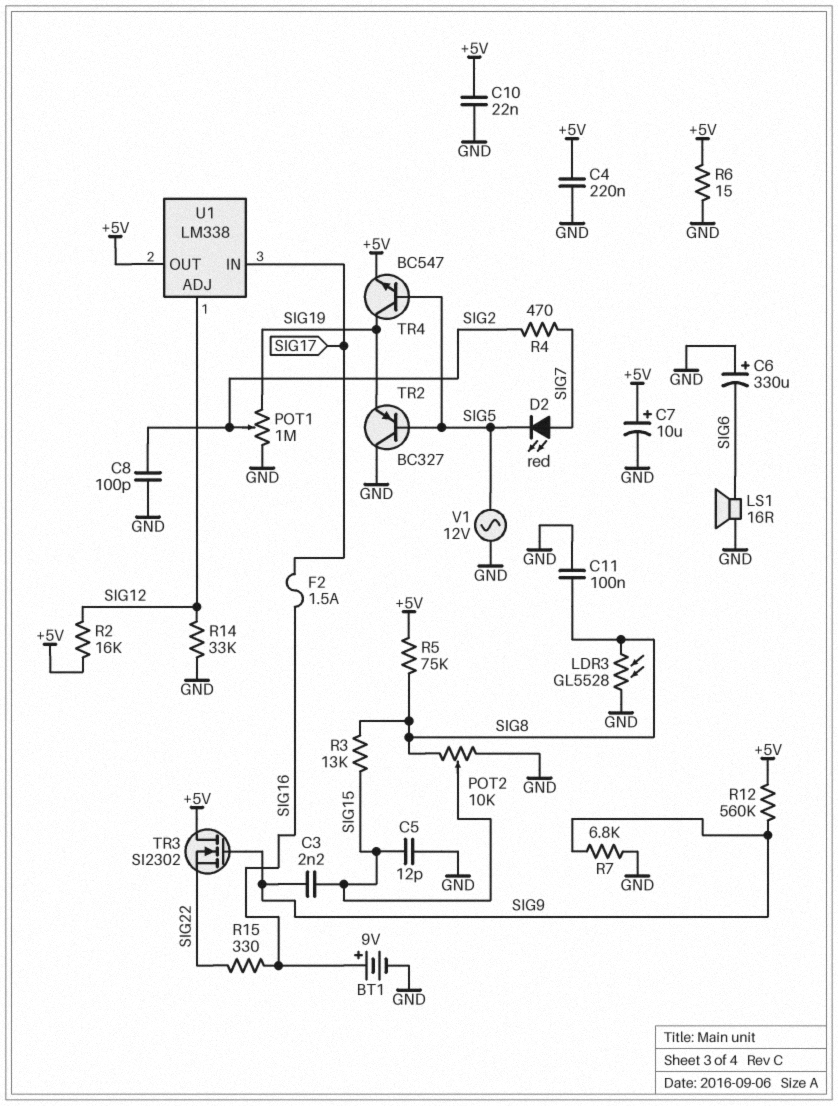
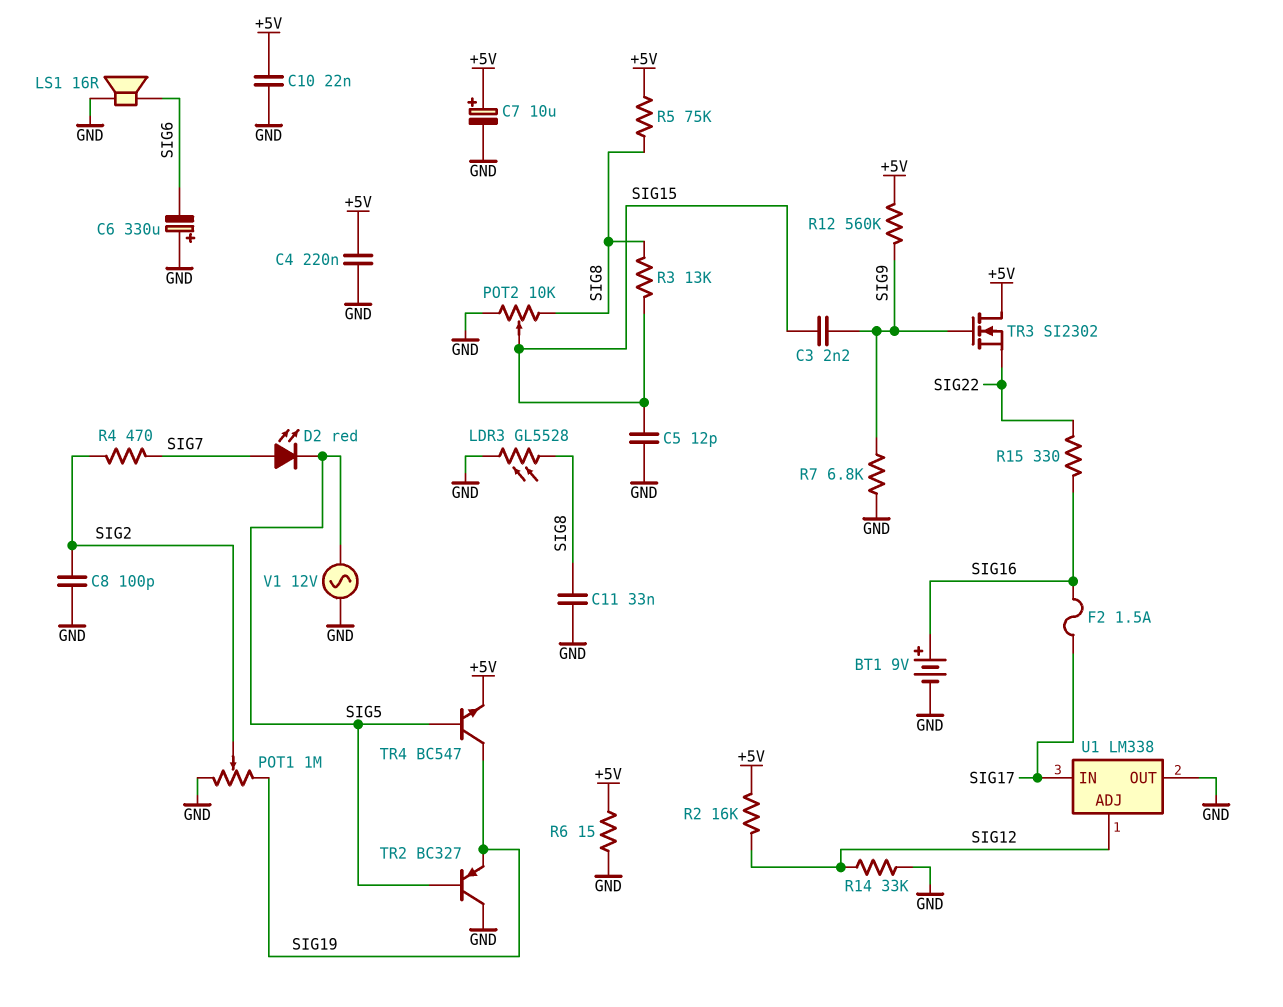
C11: 100nF (GND, SIG8) -> 33nF (GND, SIG8)
U1 pin OUT: +5V -> GND

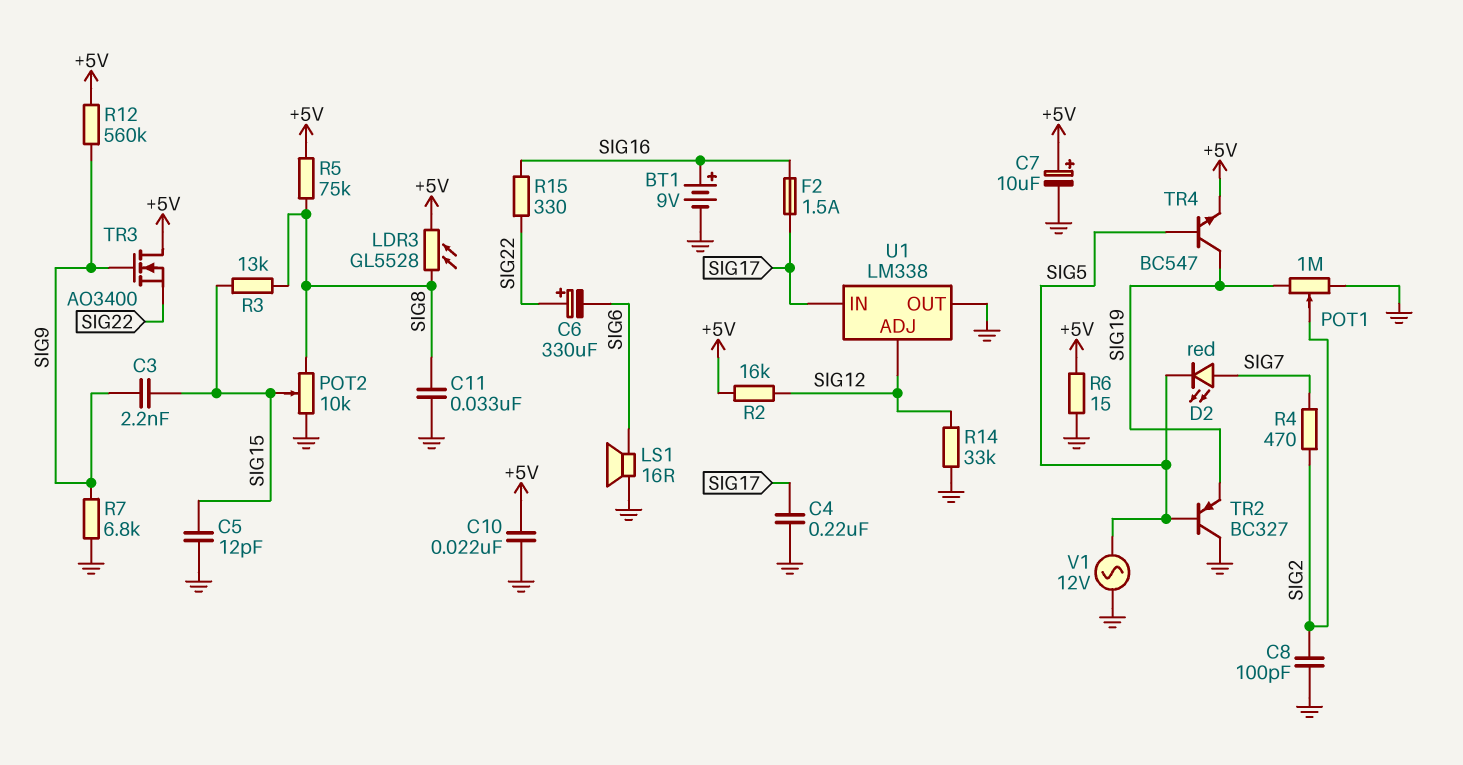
C4: 220nF (+5V, GND) -> 220nF (GND, SIG17)
C6: 330uF (plus GND, minus SIG6) -> 330uF (plus SIG22, minus SIG6)
LDR3: GL5528 (GND, SIG8) -> GL5528 (+5V, SIG8)
TR3: NMOS SI2302 (G SIG9, D +5V, S SIG22) -> NMOS AO3400 (G SIG9, D +5V, S SIG22)

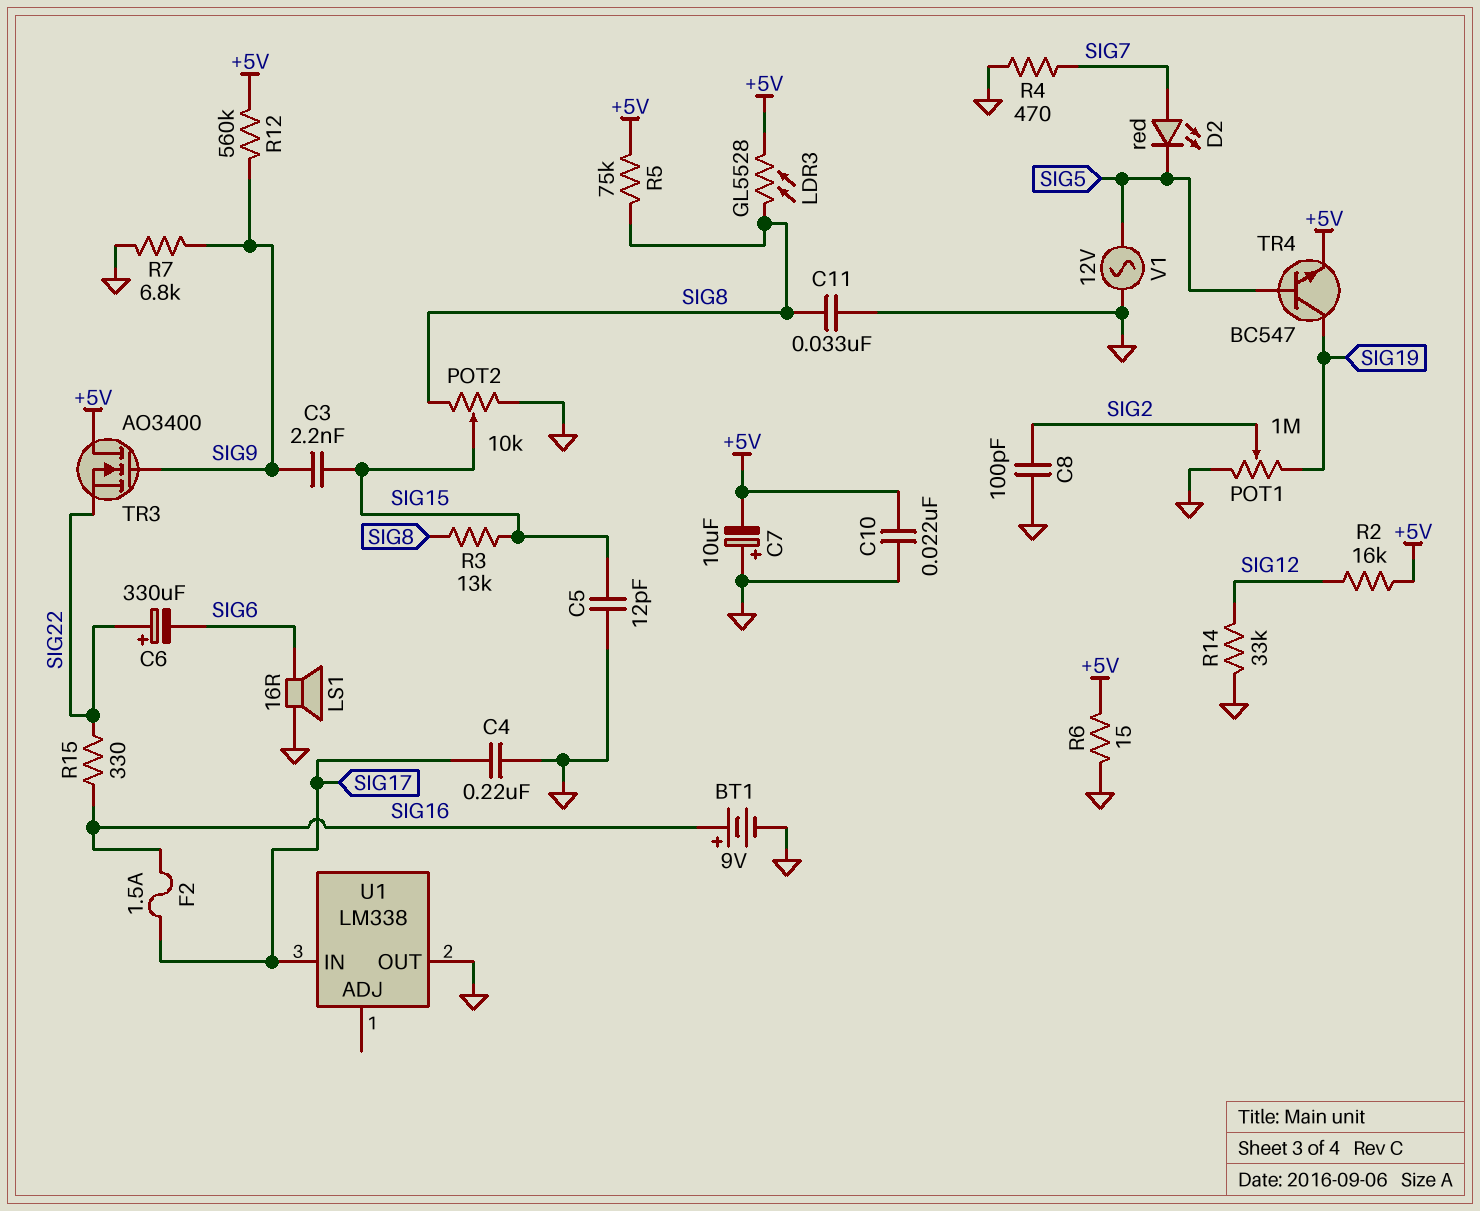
C7: 10uF (plus +5V, minus GND) -> 10uF (plus GND, minus +5V)
R4: 470 (SIG2, SIG7) -> 470 (GND, SIG7)
TR2: PNP BC327 (B SIG5, C GND, E SIG19) -> none
U1 pin ADJ: SIG12 -> none

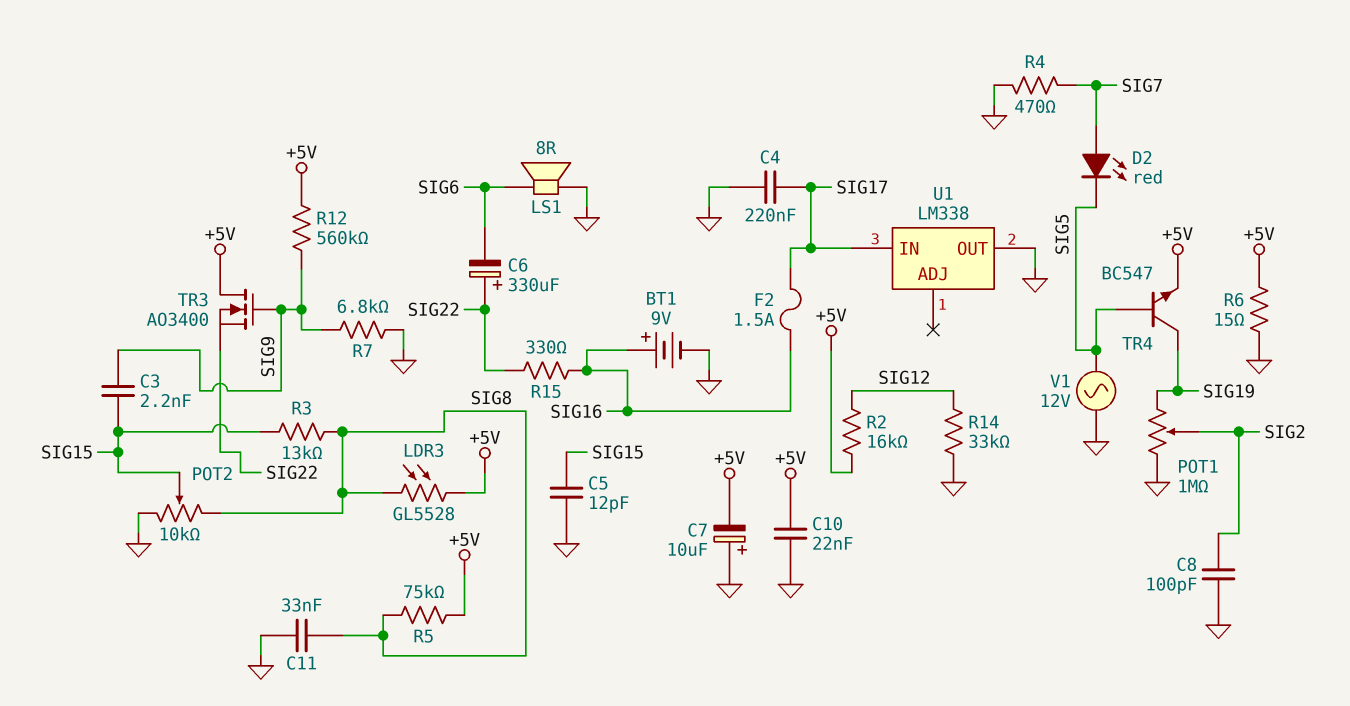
LS1: speaker 16R (GND, SIG6) -> speaker 8R (GND, SIG6)

